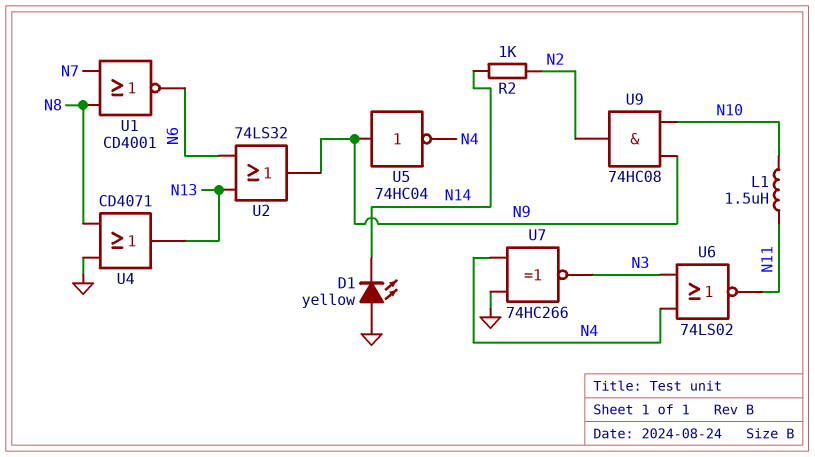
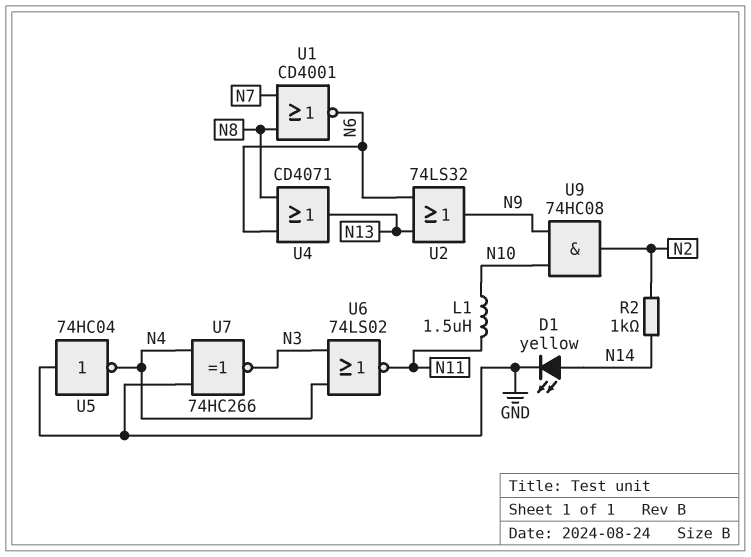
D1: LED yellow (A GND, K N14) -> LED yellow (A N14, K GND)
U4: OR CD4071 (in GND, in N8, out N13) -> OR CD4071 (in N6, in N8, out N13)
U5: NOT 74HC04 (in N9, out N4) -> NOT 74HC04 (in GND, out N4)

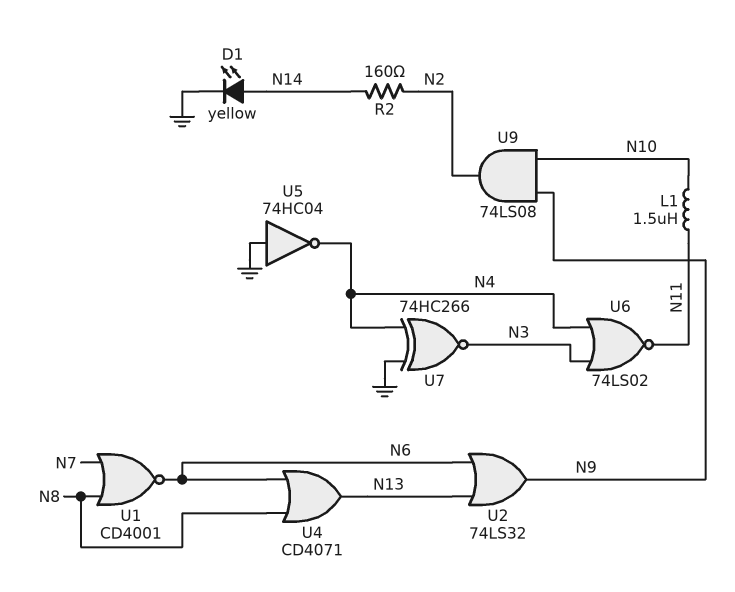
R2: 1k (N2, N14) -> 160 (N2, N14)
U9: AND 74HC08 (in N9, in N10, out N2) -> AND 74LS08 (in N9, in N10, out N2)

